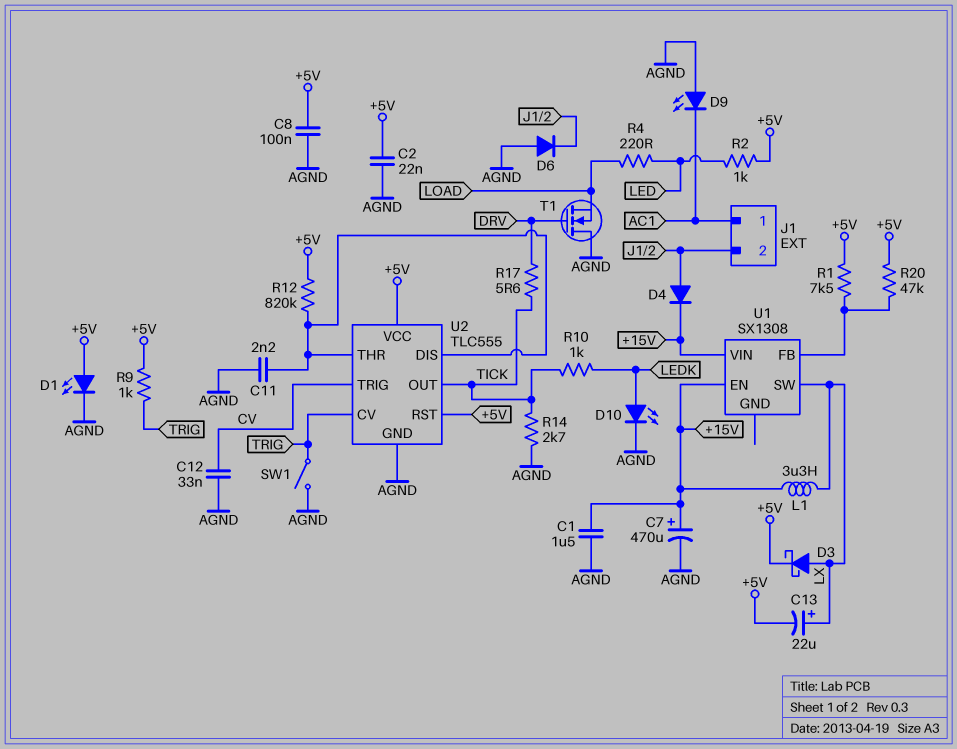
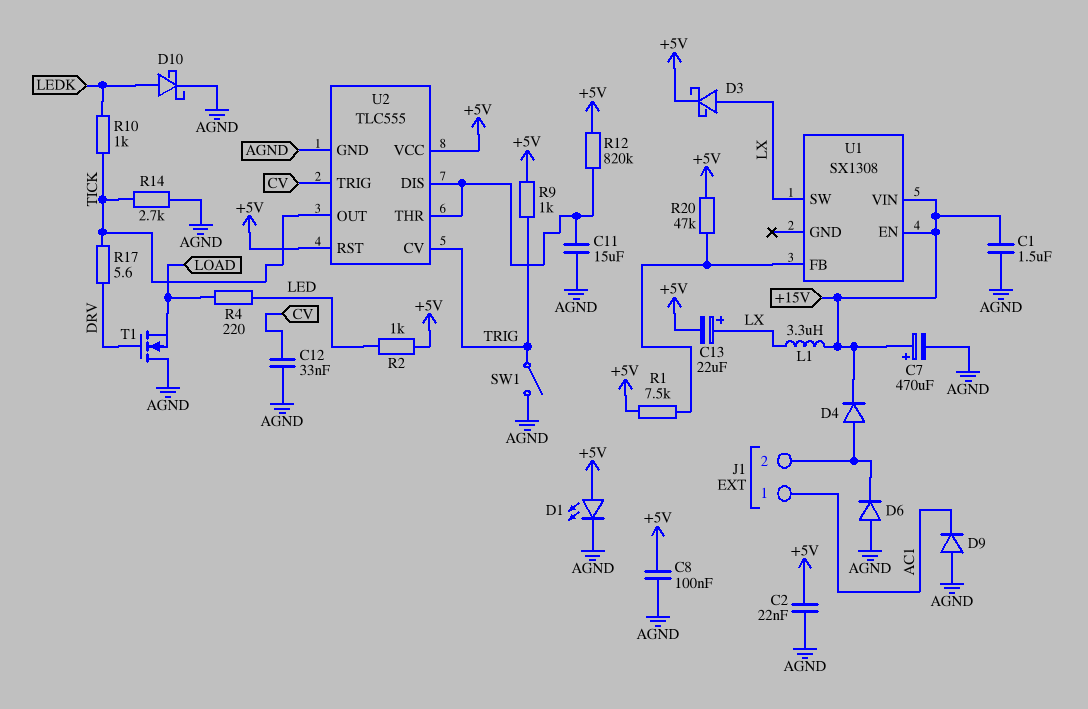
C11: 2.2nF (AGND, U2/DIS) -> 15uF (AGND, U2/DIS)
D9: LED (A AGND, K AC1) -> diode (A AGND, K AC1)
D10: LED (A LEDK, K AGND) -> schottky (A LEDK, K AGND)

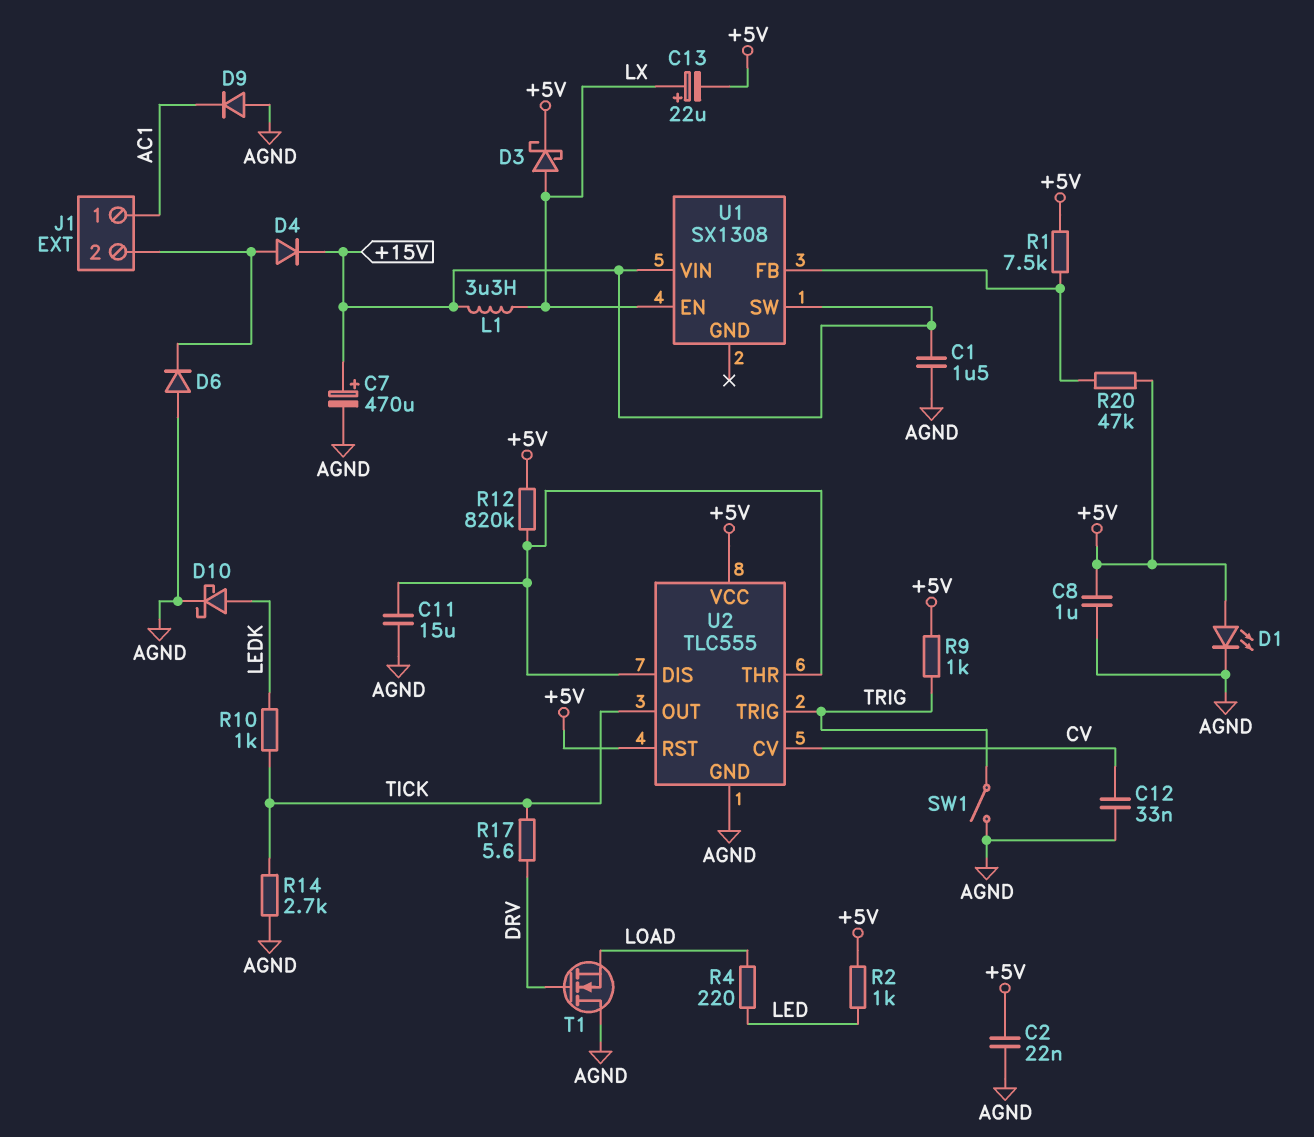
C8: 100nF (+5V, AGND) -> 1uF (+5V, AGND)
U1 pin EN: +15V -> LX
U1 pin SW: LX -> +15V
U2 pin CV: TRIG -> CV
U2 pin TRIG: CV -> TRIG

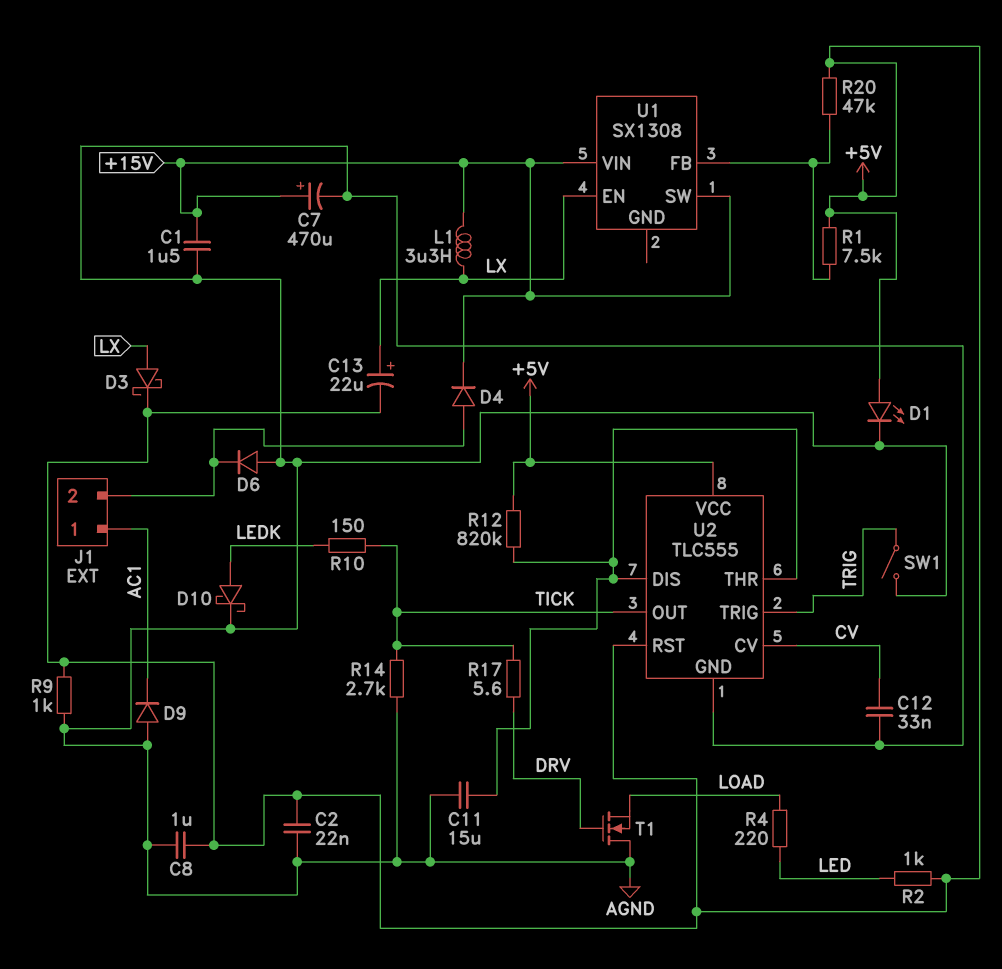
R9: 1k (+5V, TRIG) -> 1k (+5V, AGND)
R10: 1k (LEDK, TICK) -> 150 (LEDK, TICK)

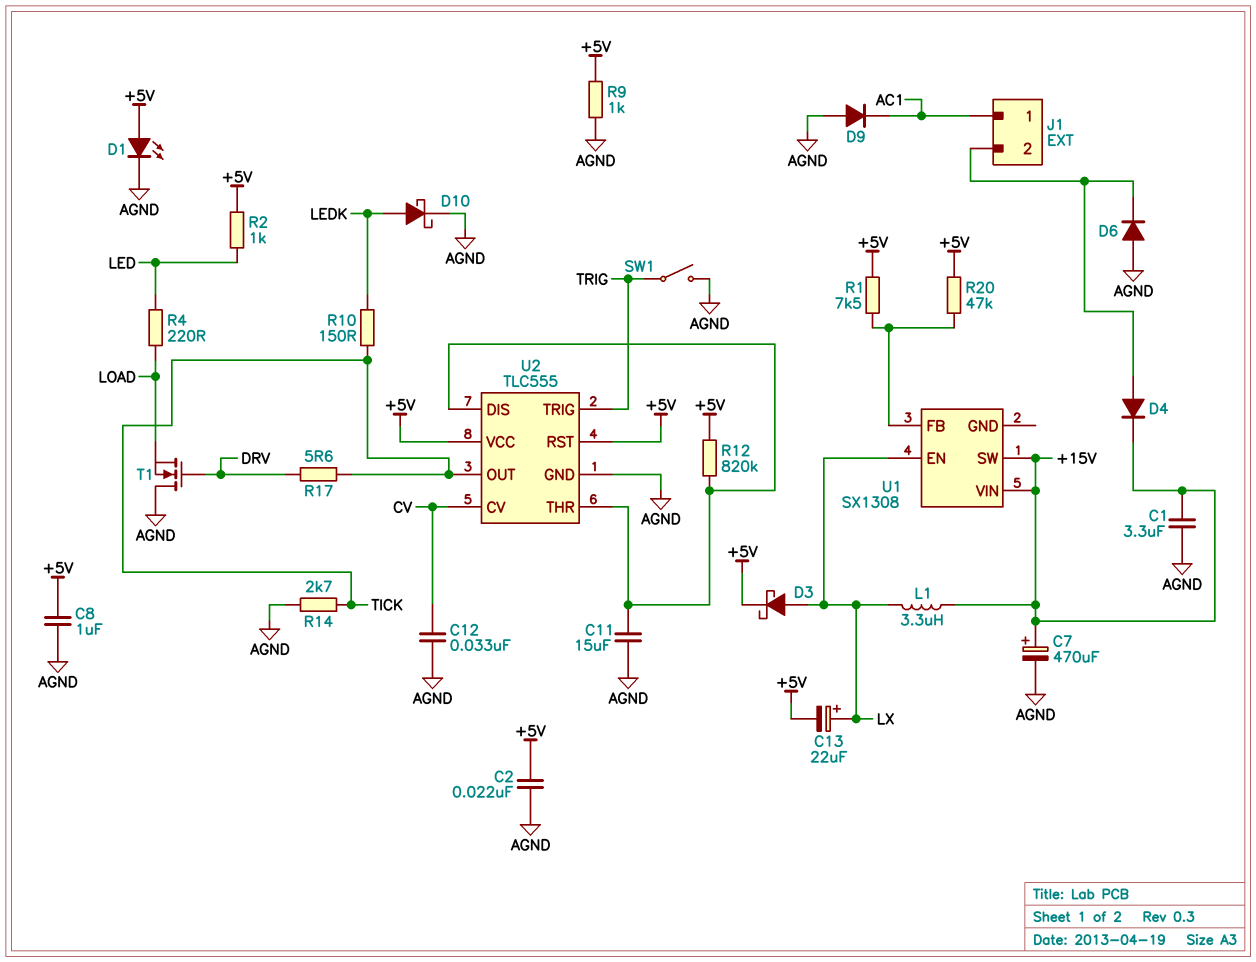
C1: 1.5uF (+15V, AGND) -> 3.3uF (+15V, AGND)

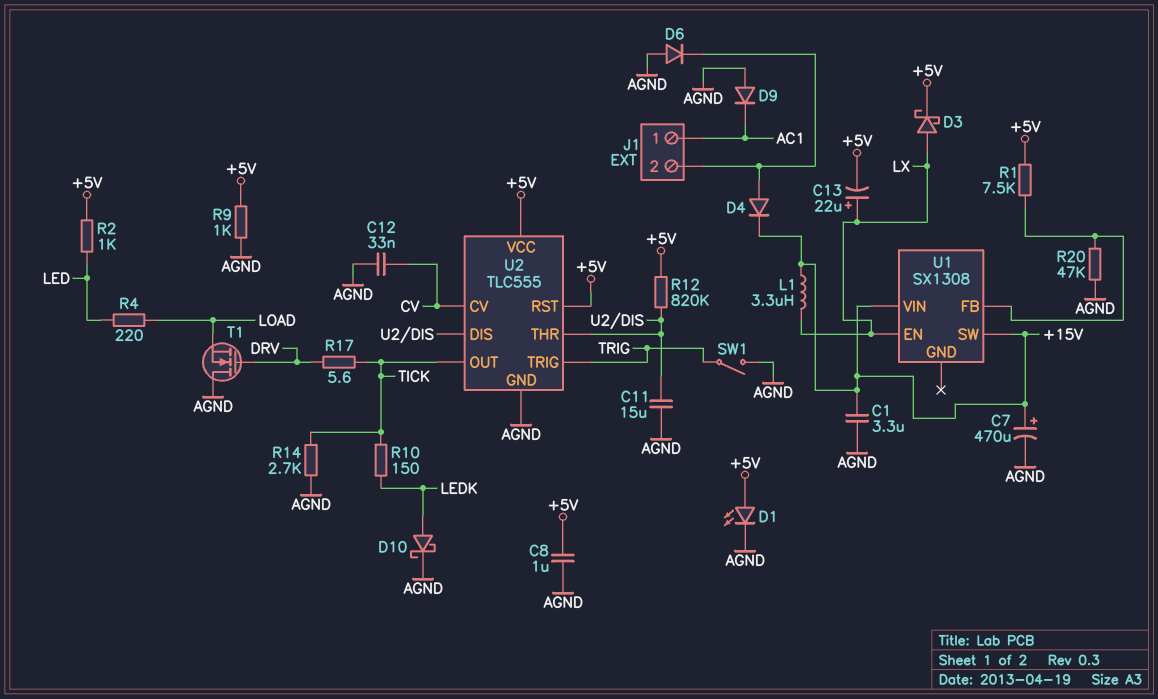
C2: 22nF (+5V, AGND) -> none
R20: 47k (+5V, U1/FB) -> 47k (AGND, U1/FB)

